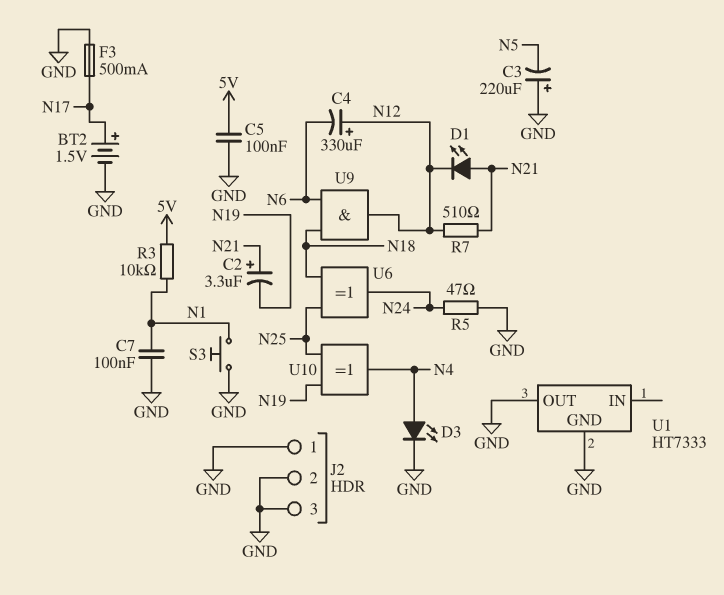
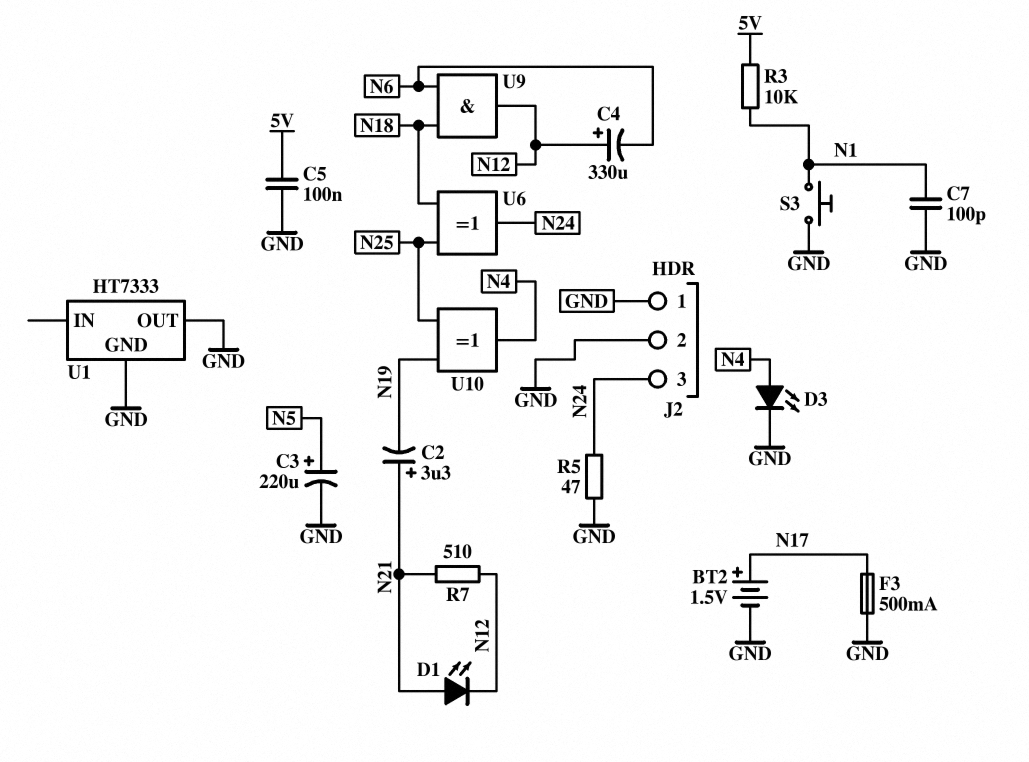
C3: 220uF (plus GND, minus N5) -> 220uF (plus N5, minus GND)
C7: 100nF (GND, N1) -> 100pF (GND, N1)
J2 pin 3: GND -> N24

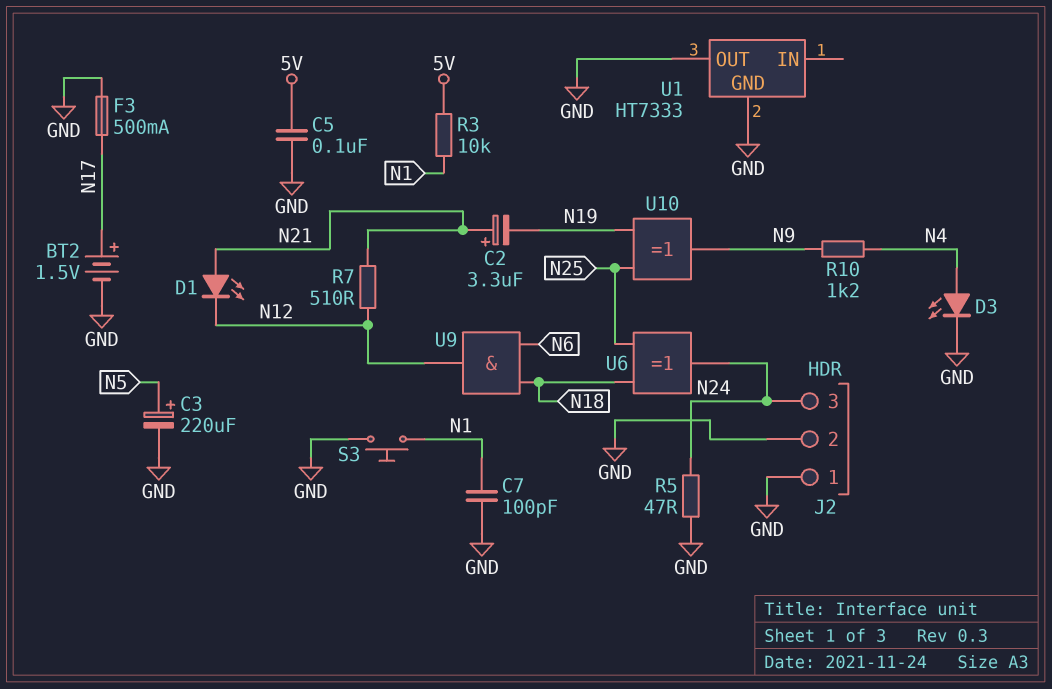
C4: 330uF (plus N12, minus N6) -> none
R10: none -> 1.2k (N4, N9)
U10: XOR (in N19, in N25, out N4) -> XOR (in N19, in N25, out N9)

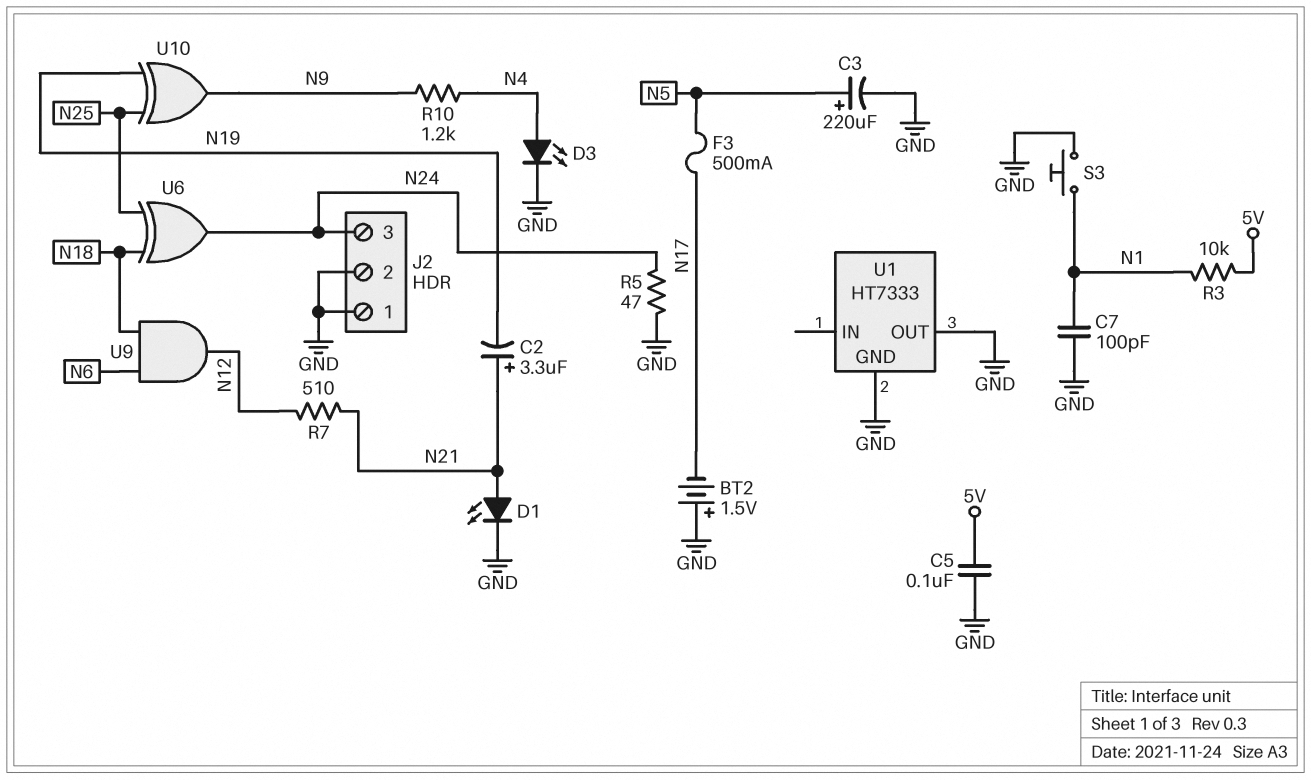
BT2: 1.5V (plus N17, minus GND) -> 1.5V (plus GND, minus N17)
D1: LED (A N21, K N12) -> LED (A N21, K GND)
F3: 500mA (GND, N17) -> 500mA (N5, N17)

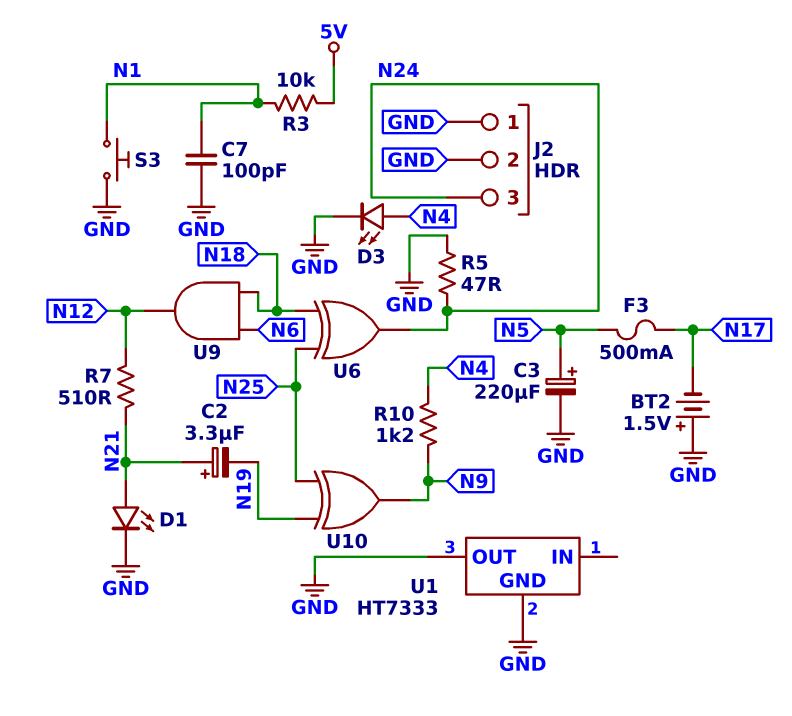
C5: 100nF (5V, GND) -> none

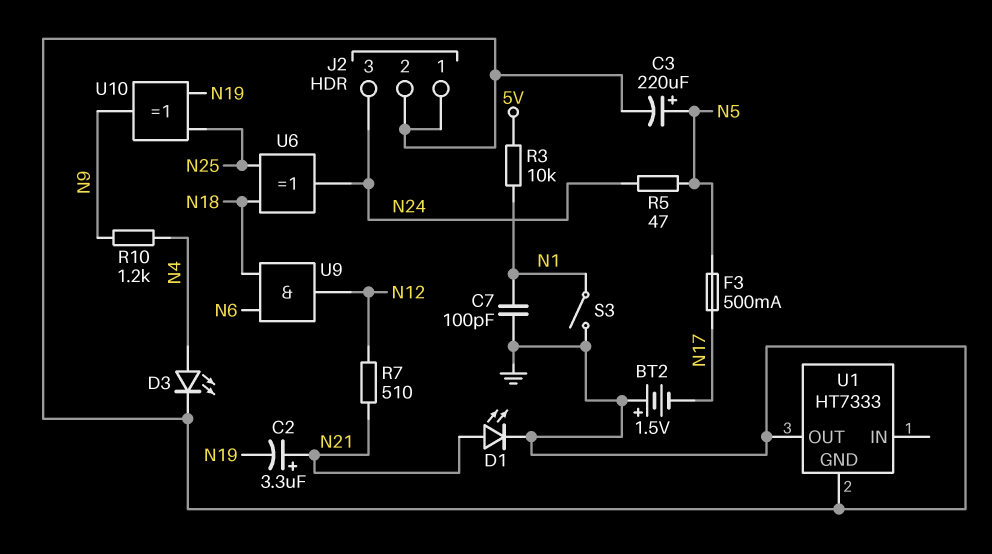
R5: 47 (GND, N24) -> 47 (N5, N24)
S3: button (GND, N1) -> switch (GND, N1)

